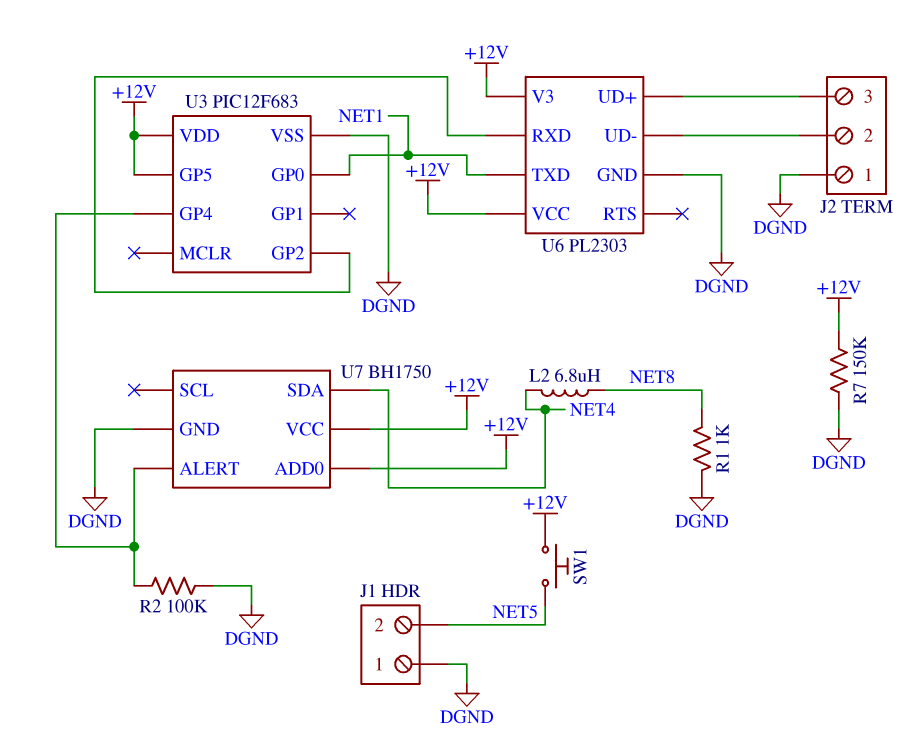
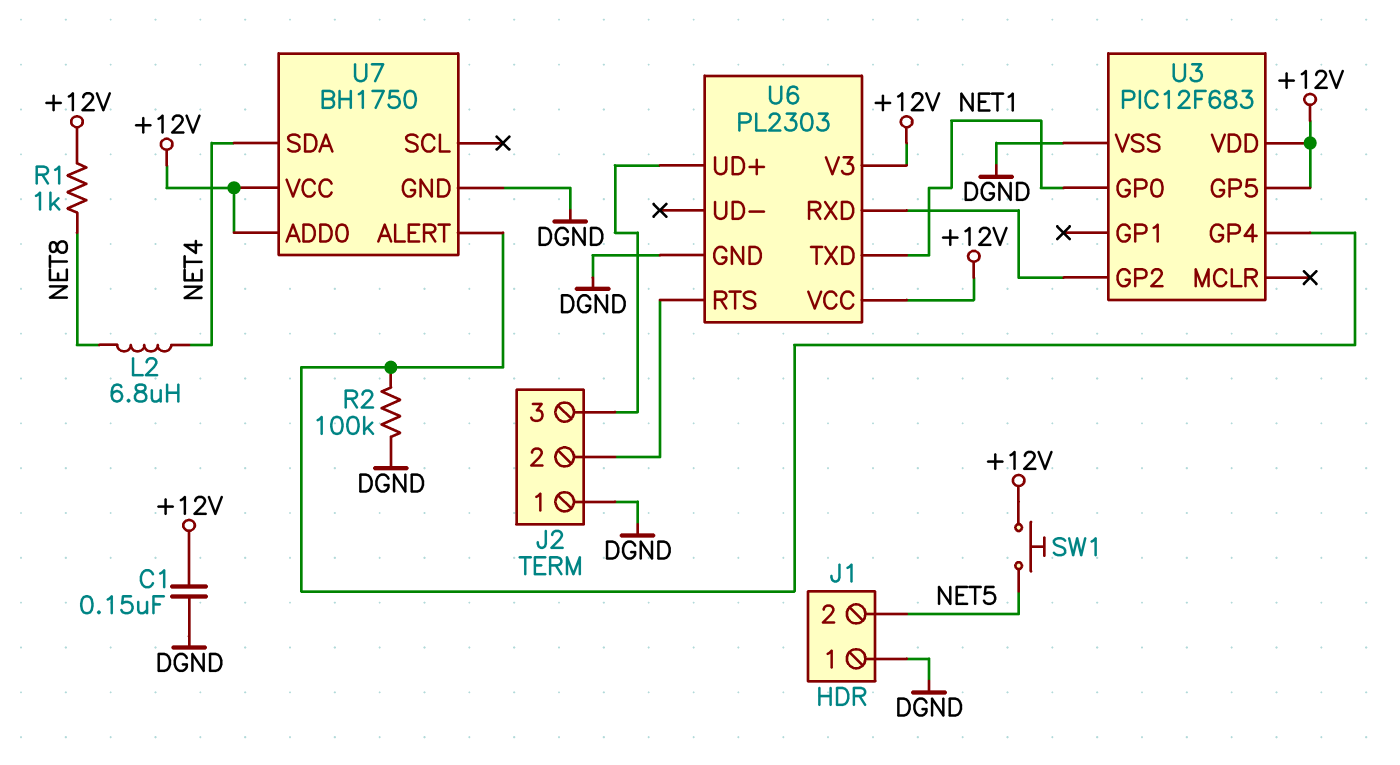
C1: none -> 150nF (+12V, DGND)
R1: 1k (DGND, NET8) -> 1k (+12V, NET8)
R7: 150k (+12V, DGND) -> none
U6 pin RTS: none -> J2/2
U6 pin UD-: J2/2 -> none

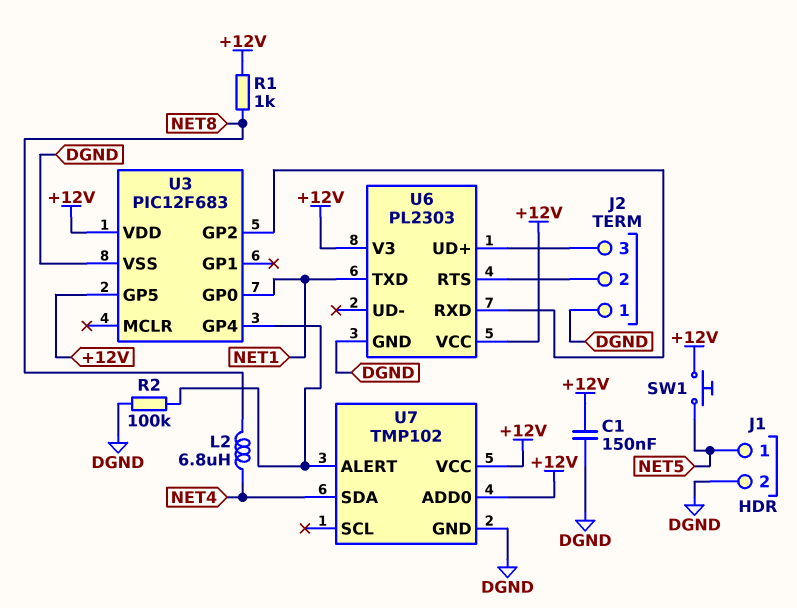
J1 pin 1: DGND -> NET5
J1 pin 2: NET5 -> DGND
U7: BH1750 -> TMP102

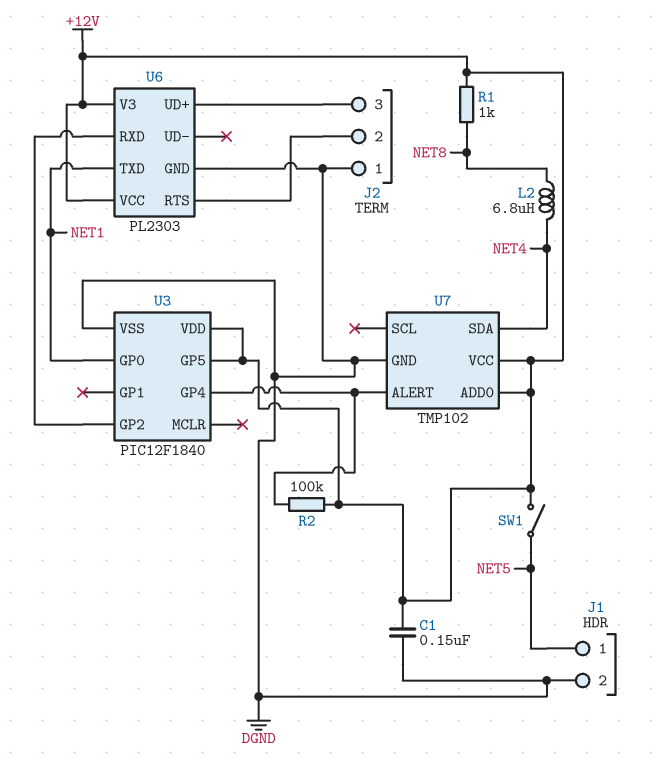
R2: 100k (DGND, U3/GP4) -> 100k (+12V, U3/GP4)
SW1: button (+12V, NET5) -> switch (+12V, NET5)
U3: PIC12F683 -> PIC12F1840

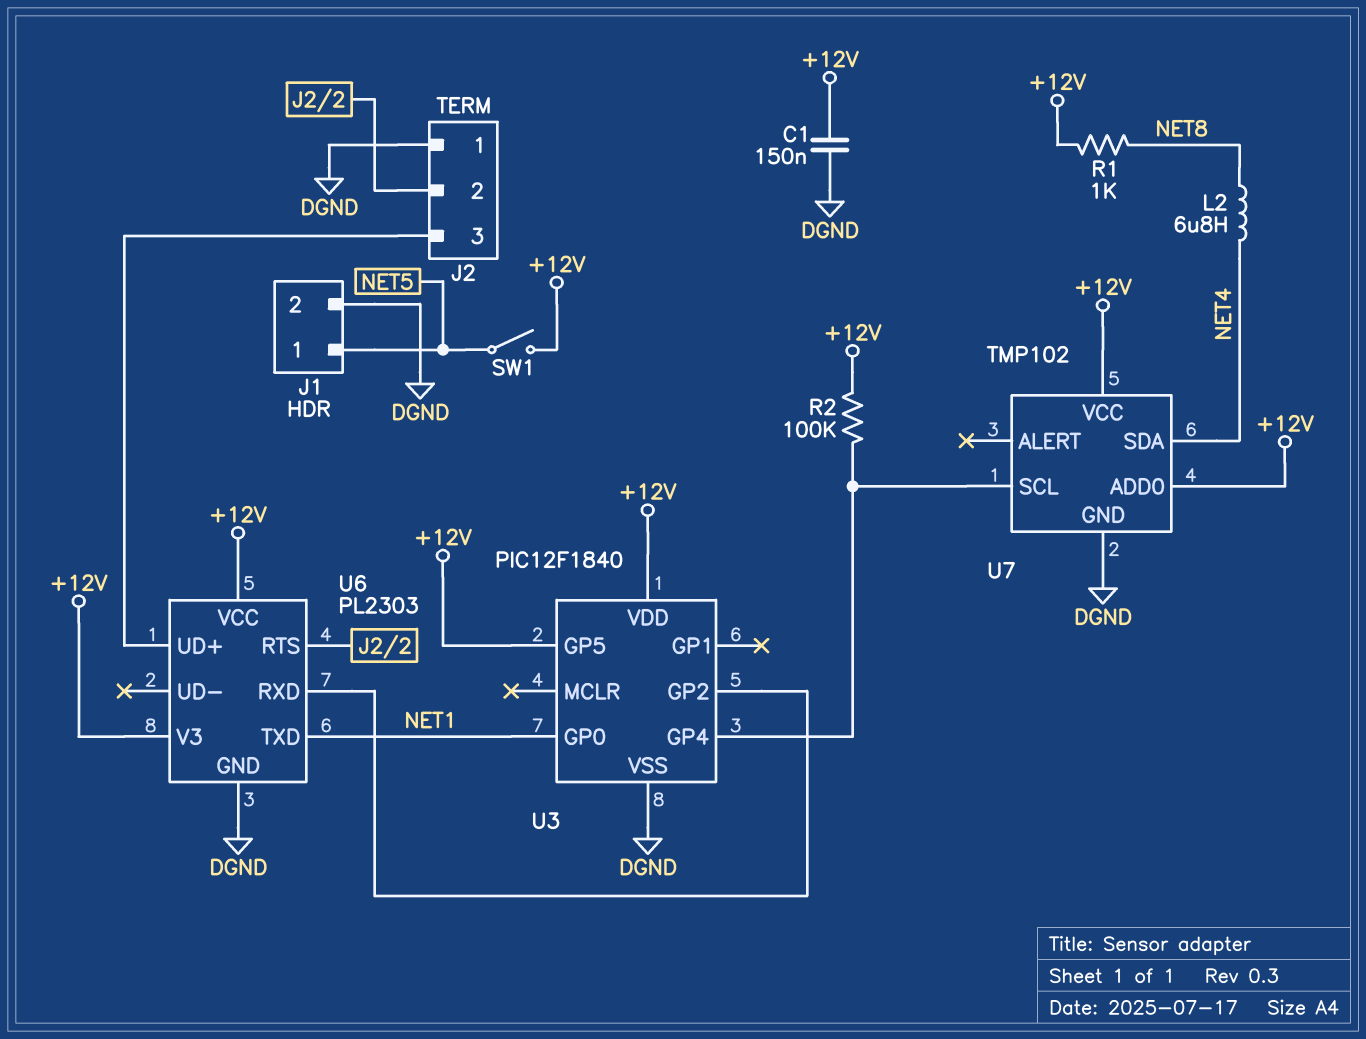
U7 pin ALERT: U3/GP4 -> none
U7 pin SCL: none -> U3/GP4

